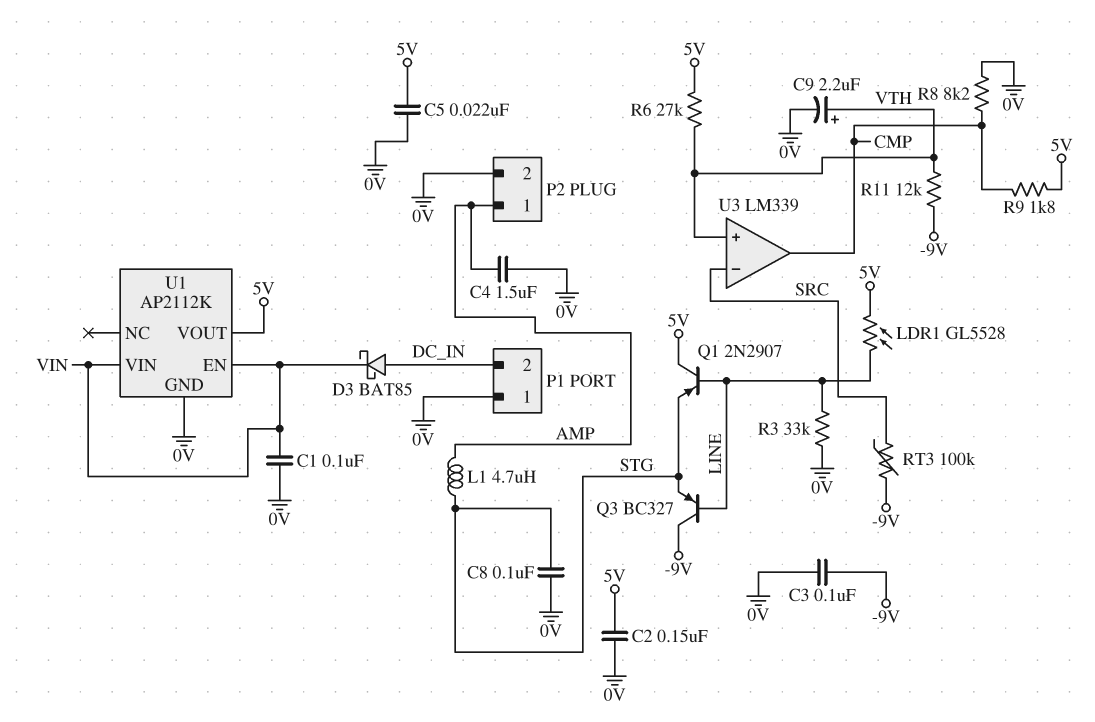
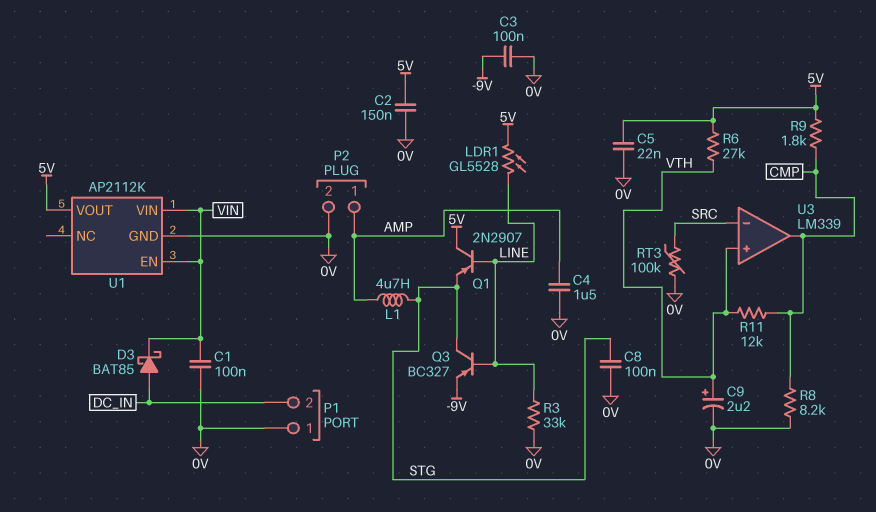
Q3: PNP BC327 (B LINE, C -9V, E STG) -> PNP BC327 (B LINE, C STG, E -9V)
R11: 12k (-9V, VTH) -> 12k (CMP, VTH)
RT3: 100k (-9V, SRC) -> 100k (0V, SRC)

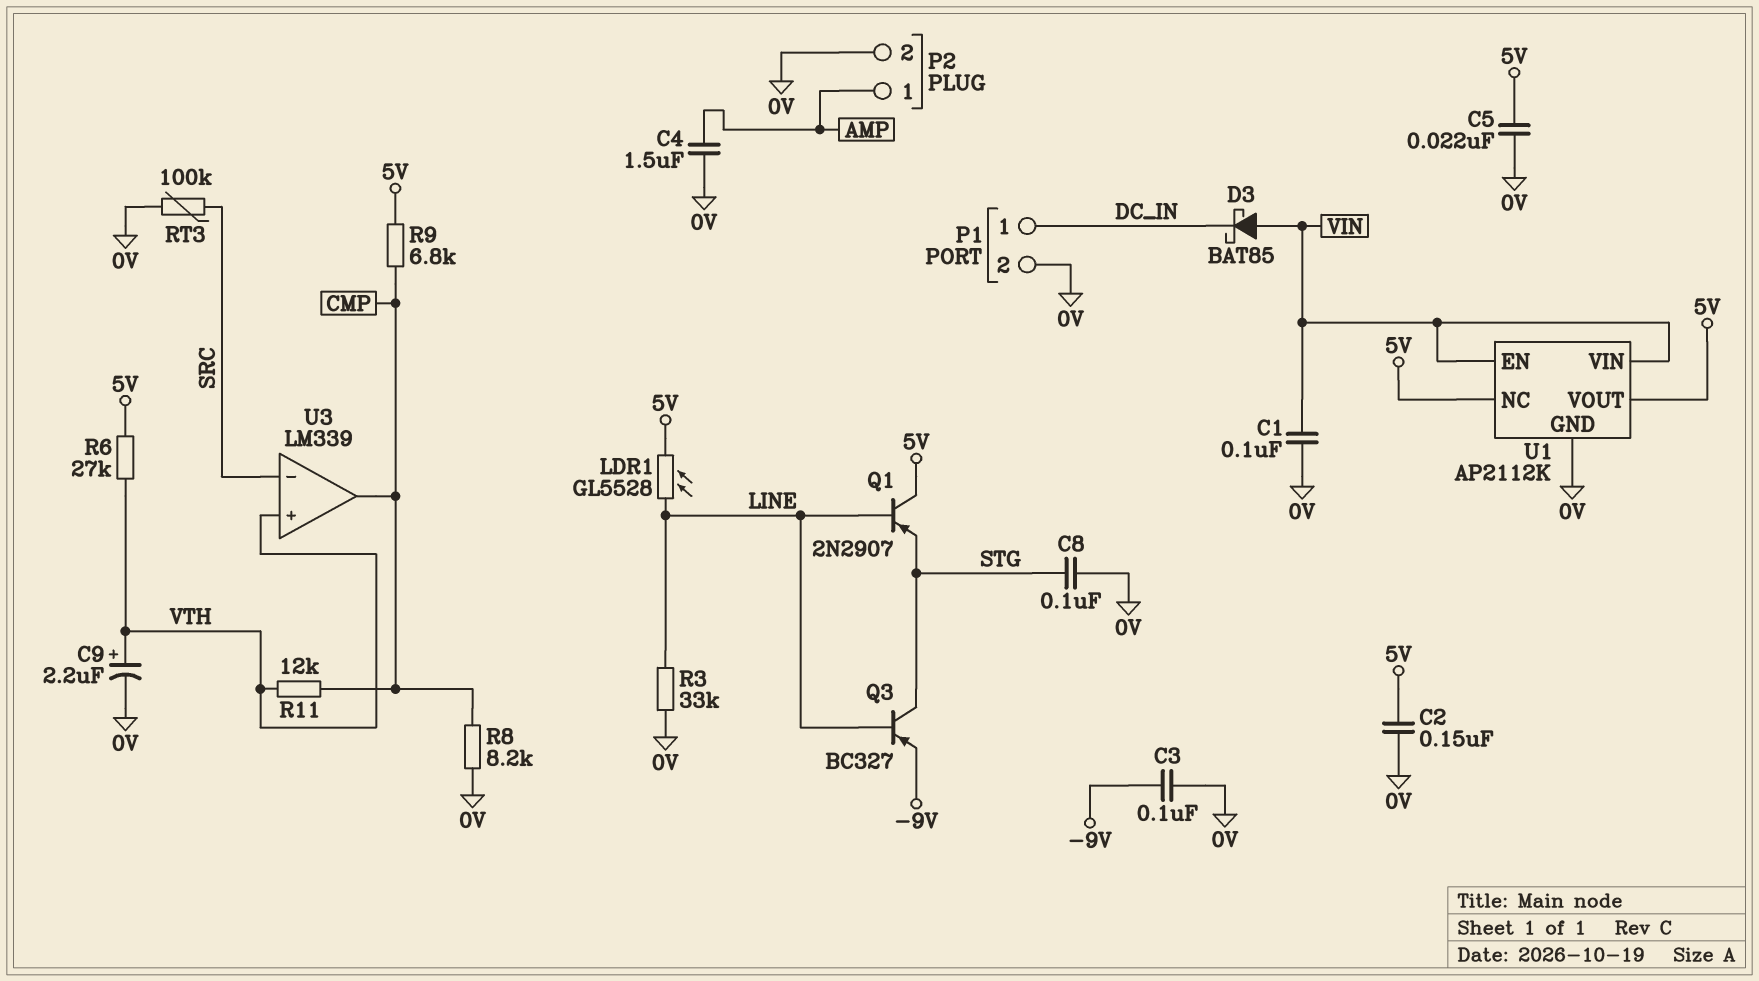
D3: schottky BAT85 (A DC_IN, K VIN) -> schottky BAT85 (A VIN, K DC_IN)
L1: 4.7uH (AMP, STG) -> none
P1 pin 1: 0V -> DC_IN
P1 pin 2: DC_IN -> 0V
R9: 1.8k (5V, CMP) -> 6.8k (5V, CMP)
U1 pin NC: none -> 5V

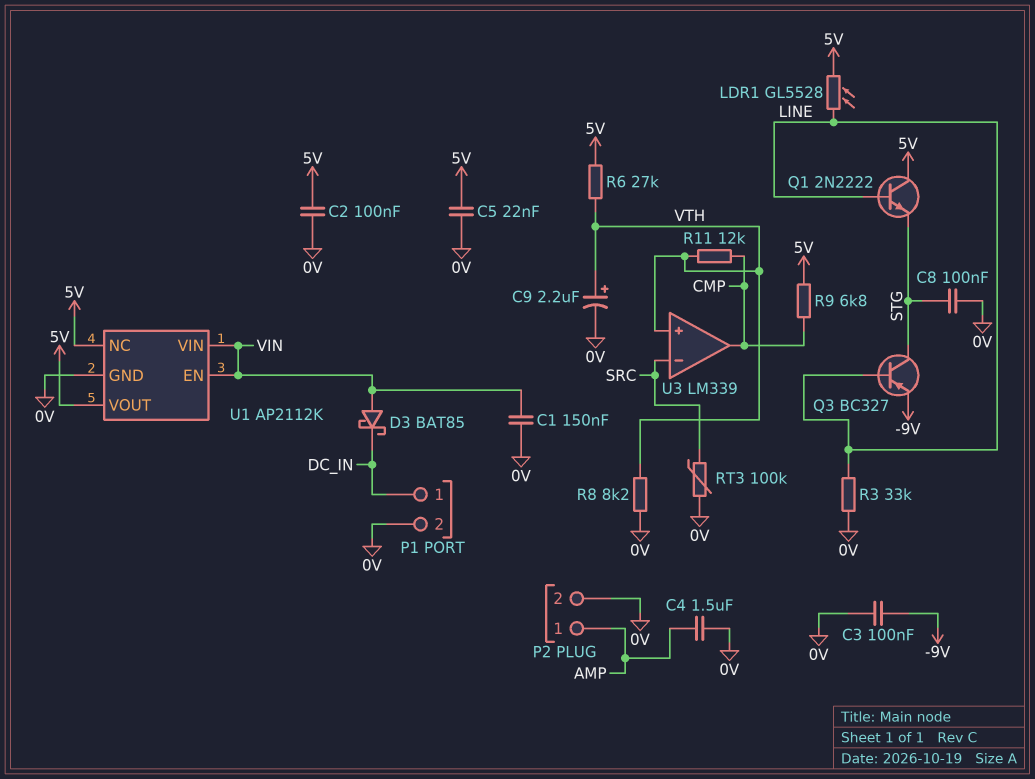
C1: 100nF (0V, VIN) -> 150nF (0V, VIN)
C2: 150nF (0V, 5V) -> 100nF (0V, 5V)
Q1: PNP 2N2907 (B LINE, C 5V, E STG) -> NPN 2N2222 (B LINE, C 5V, E STG)
R8: 8.2k (0V, CMP) -> 8.2k (0V, VTH)

